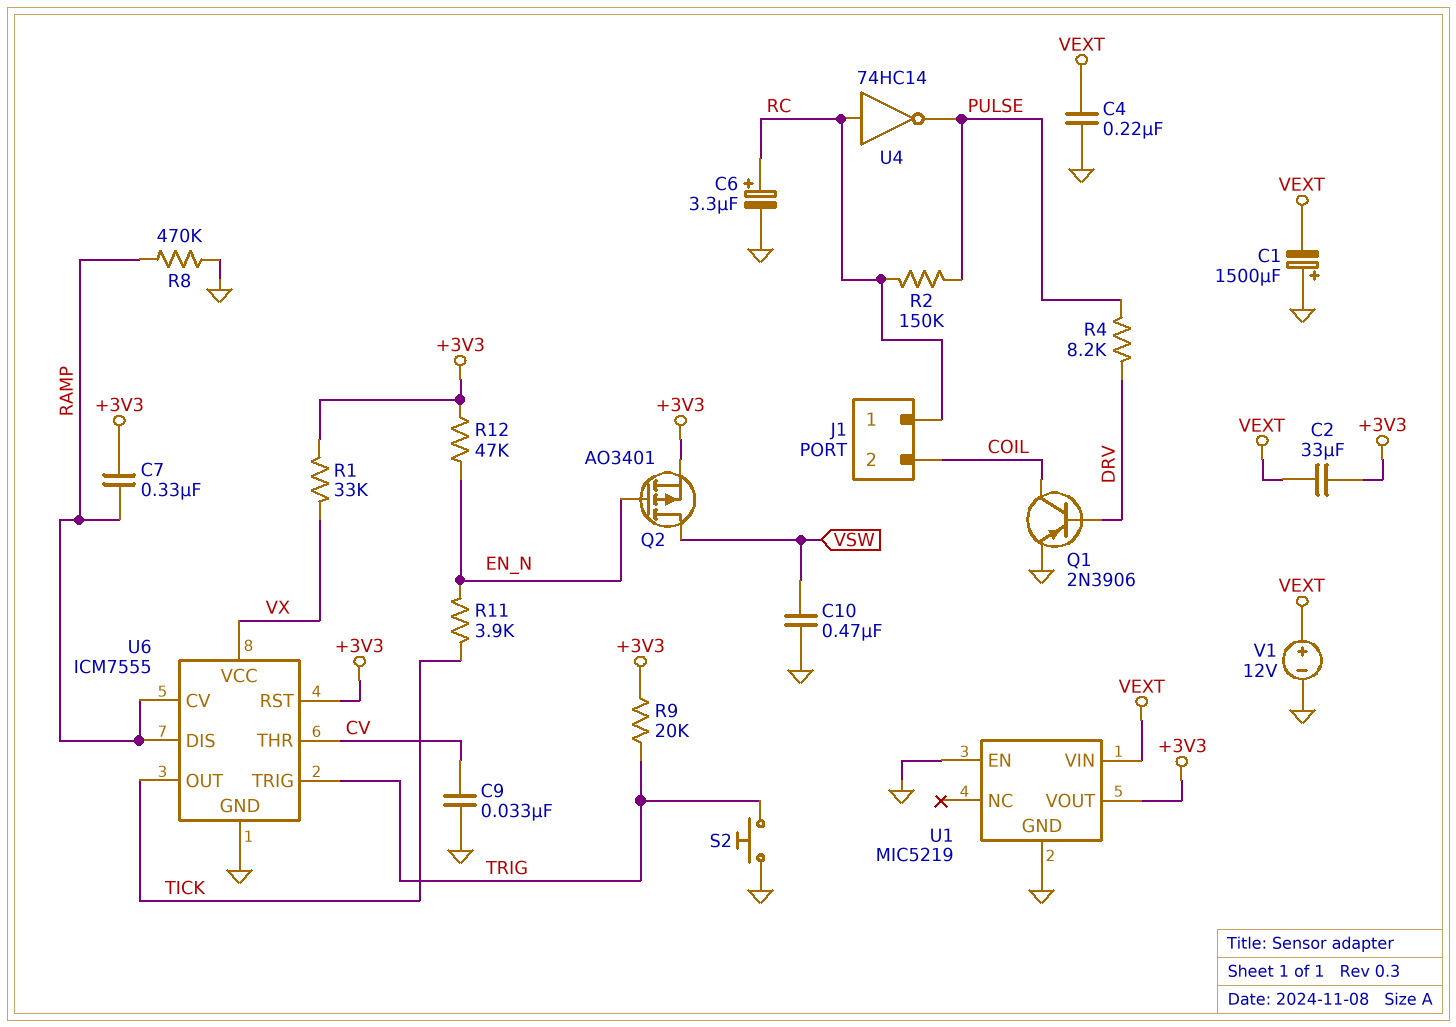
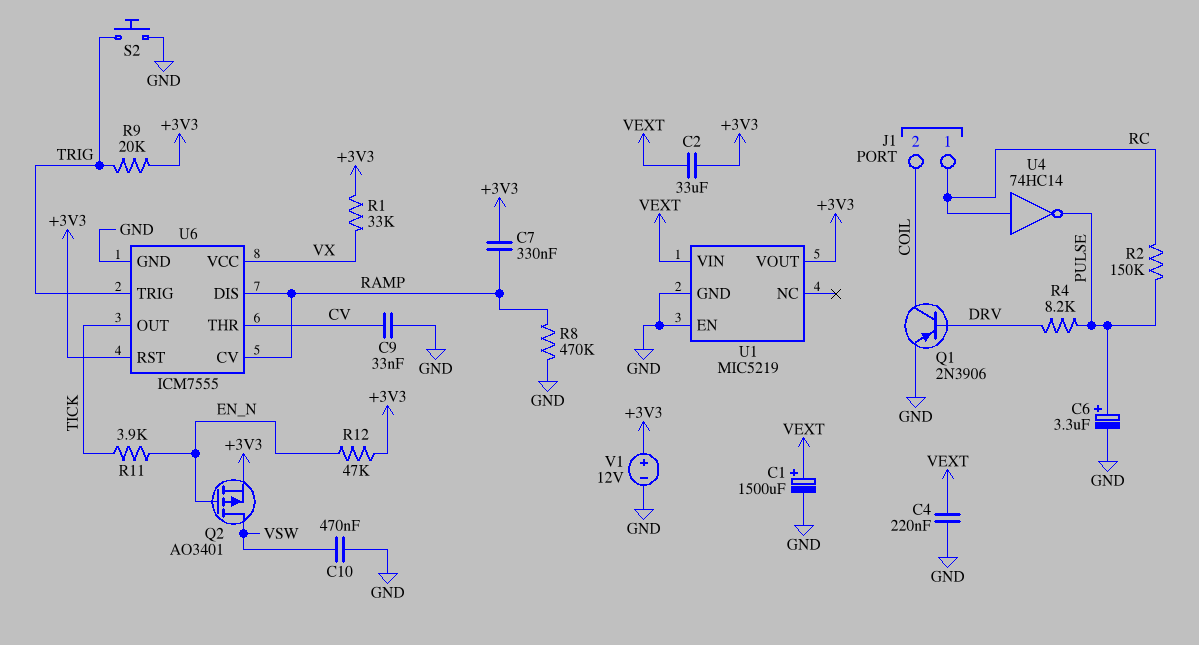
C1: 1500uF (plus GND, minus VEXT) -> 1500uF (plus VEXT, minus GND)
C6: 3.3uF (plus RC, minus GND) -> 3.3uF (plus PULSE, minus GND)
V1: 12V (plus VEXT, minus GND) -> 12V (plus +3V3, minus GND)

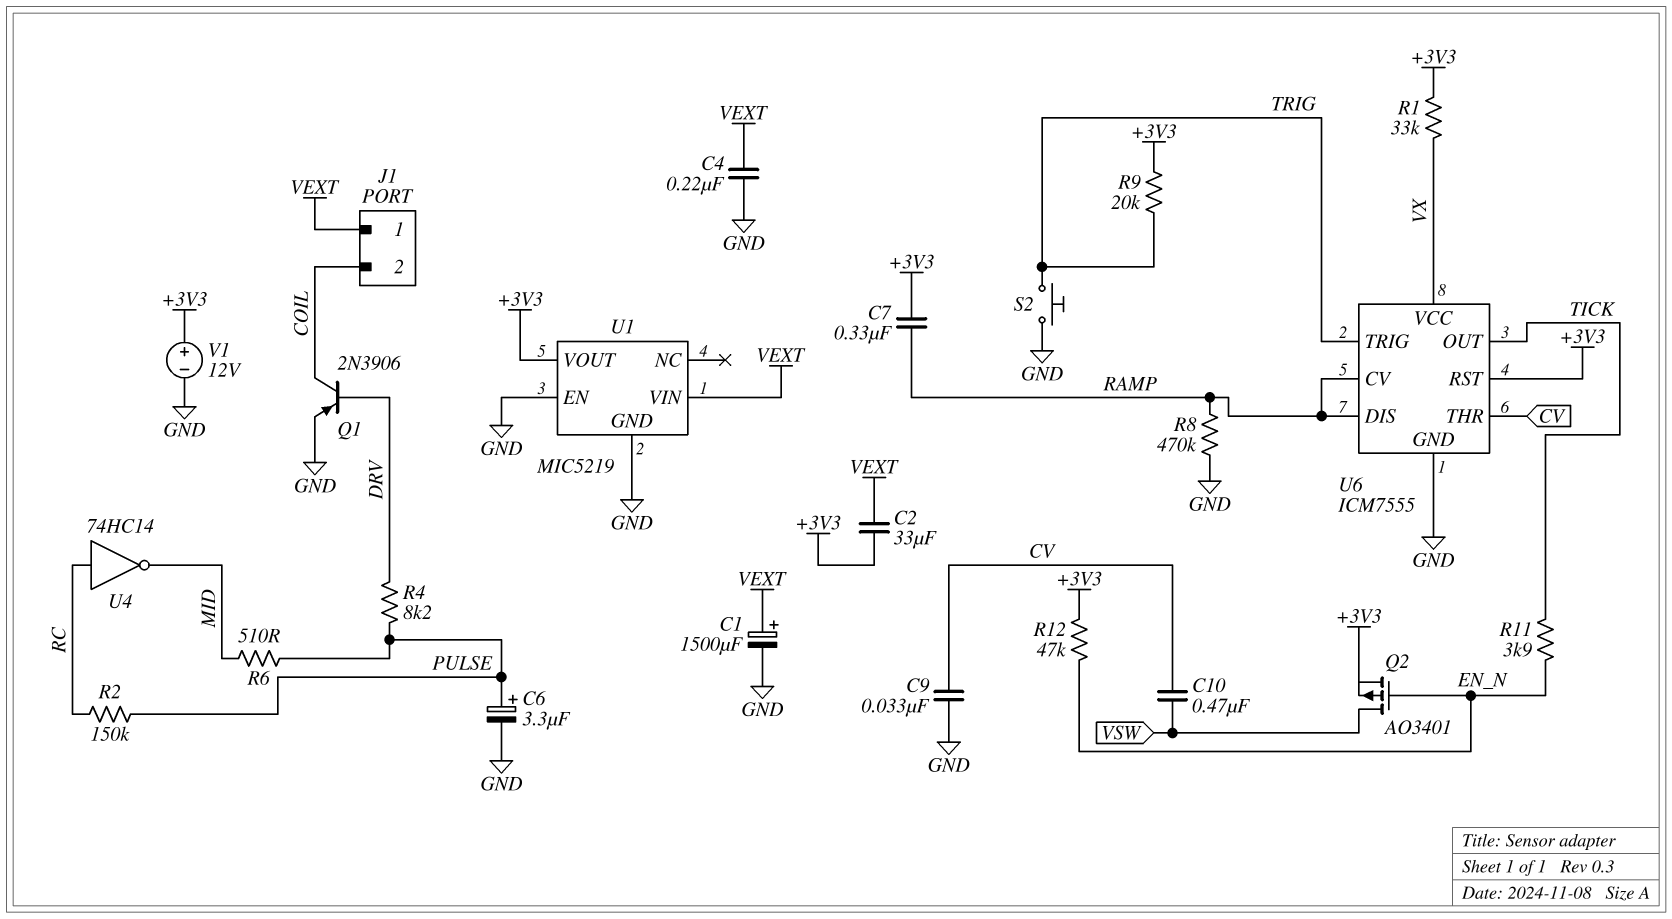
C10: 470nF (GND, VSW) -> 470nF (CV, VSW)
J1 pin 1: RC -> VEXT
R6: none -> 510 (MID, PULSE)
U4: NOT 74HC14 (in RC, out PULSE) -> NOT 74HC14 (in RC, out MID)

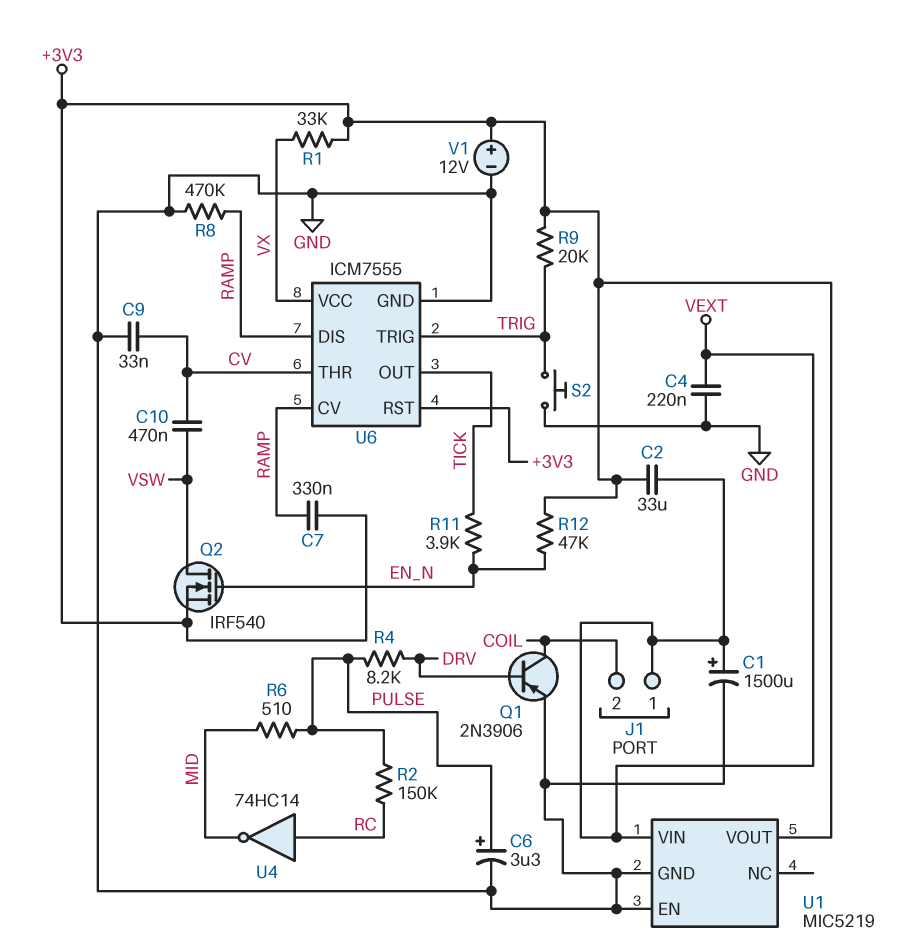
Q2: PMOS AO3401 (G EN_N, D VSW, S +3V3) -> NMOS IRF540 (G EN_N, D VSW, S +3V3)

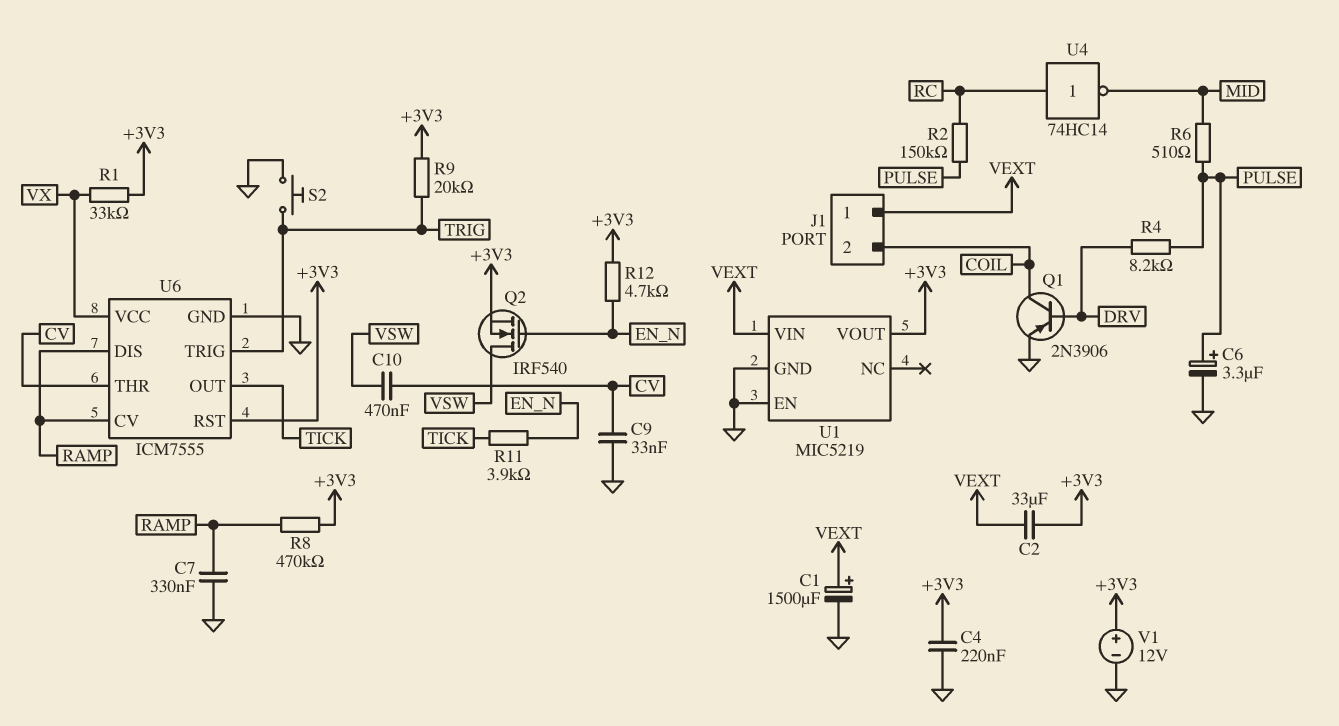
C4: 220nF (GND, VEXT) -> 220nF (+3V3, GND)
C7: 330nF (+3V3, RAMP) -> 330nF (GND, RAMP)
R8: 470k (GND, RAMP) -> 470k (+3V3, RAMP)
R12: 47k (+3V3, EN_N) -> 4.7k (+3V3, EN_N)

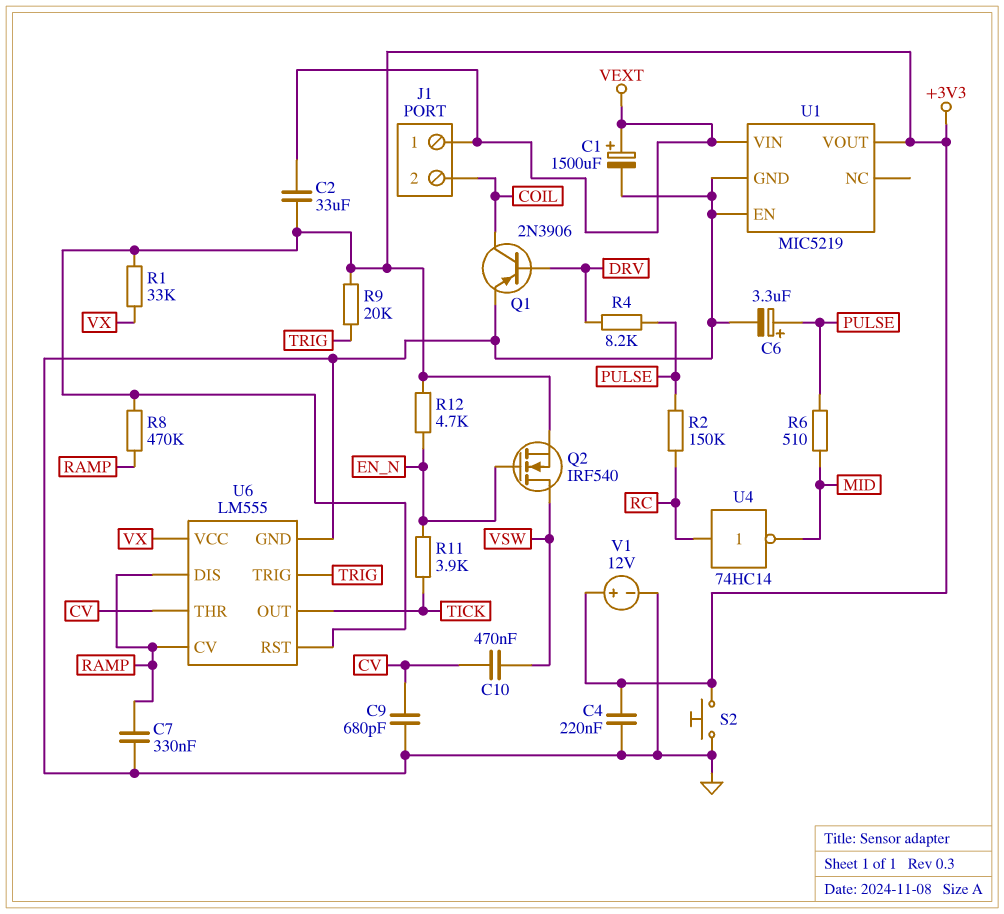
C9: 33nF (CV, GND) -> 680pF (CV, GND)
S2: button (GND, TRIG) -> button (+3V3, GND)
U6: ICM7555 -> LM555

